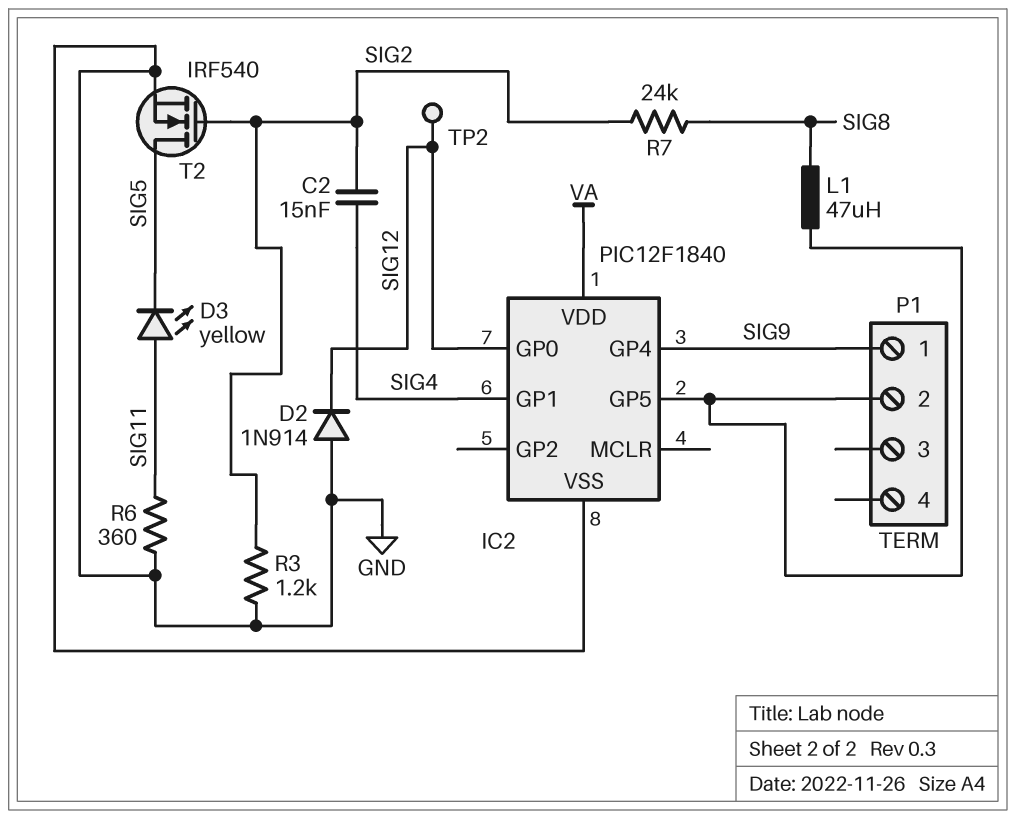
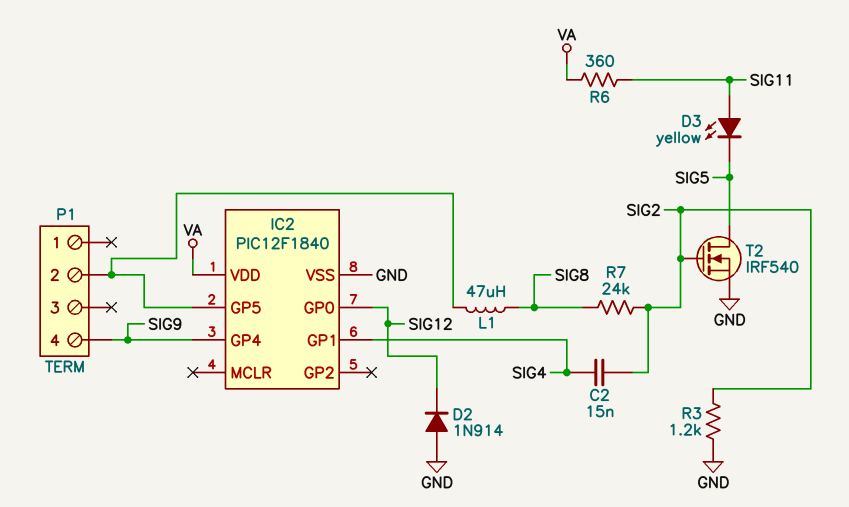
P1 pin 1: SIG9 -> none
P1 pin 4: none -> SIG9
R6: 360 (GND, SIG11) -> 360 (SIG11, VA)
TP2: test point (SIG12) -> none

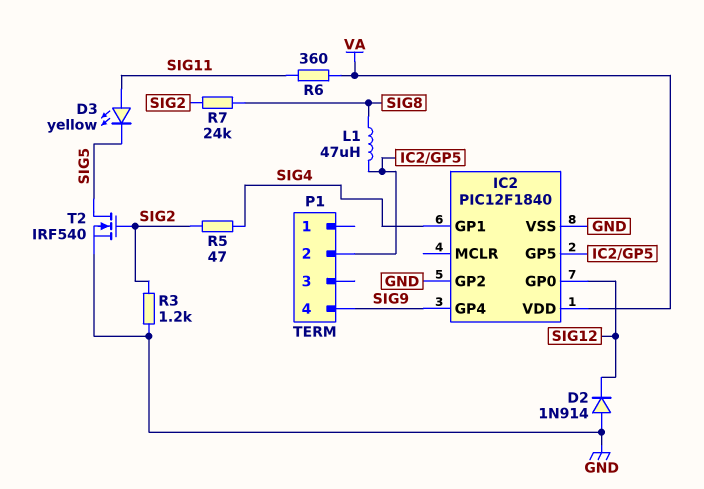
C2: 15nF (SIG2, SIG4) -> none
IC2 pin GP2: none -> GND
R5: none -> 47 (SIG2, SIG4)

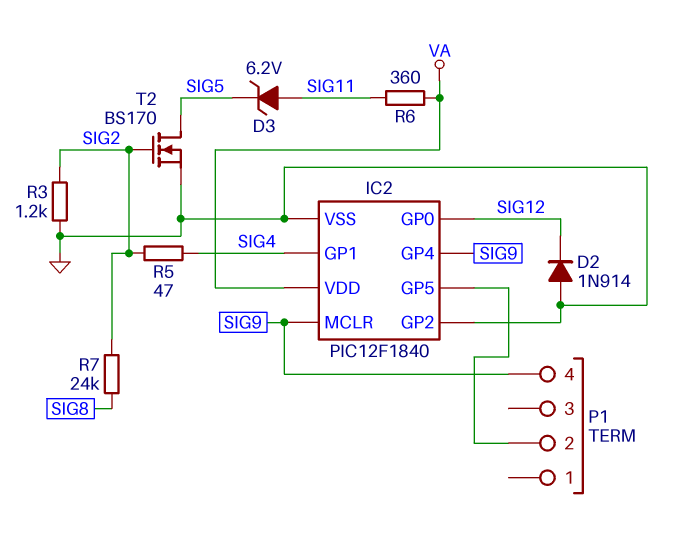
D3: LED yellow (A SIG11, K SIG5) -> zener 6.2V (A SIG11, K SIG5)
IC2 pin MCLR: none -> SIG9
L1: 47uH (IC2/GP5, SIG8) -> none
T2: NMOS IRF540 (G SIG2, D SIG5, S GND) -> NMOS BS170 (G SIG2, D SIG5, S GND)

